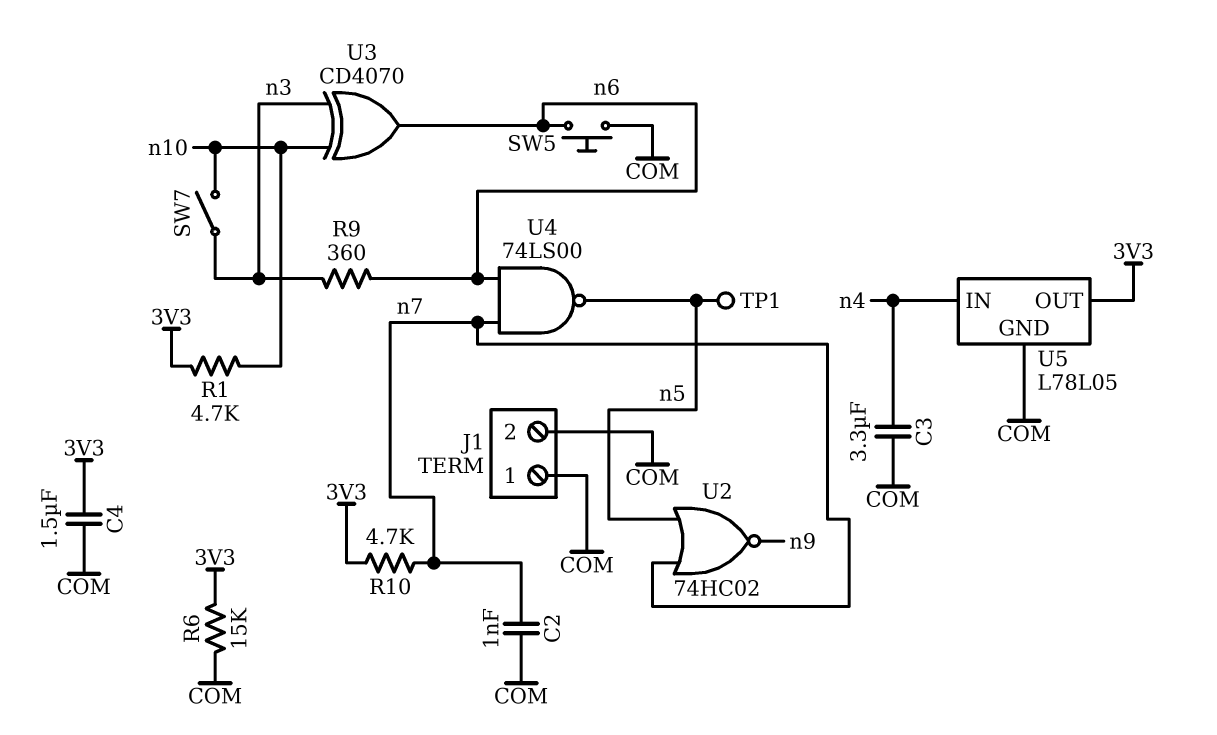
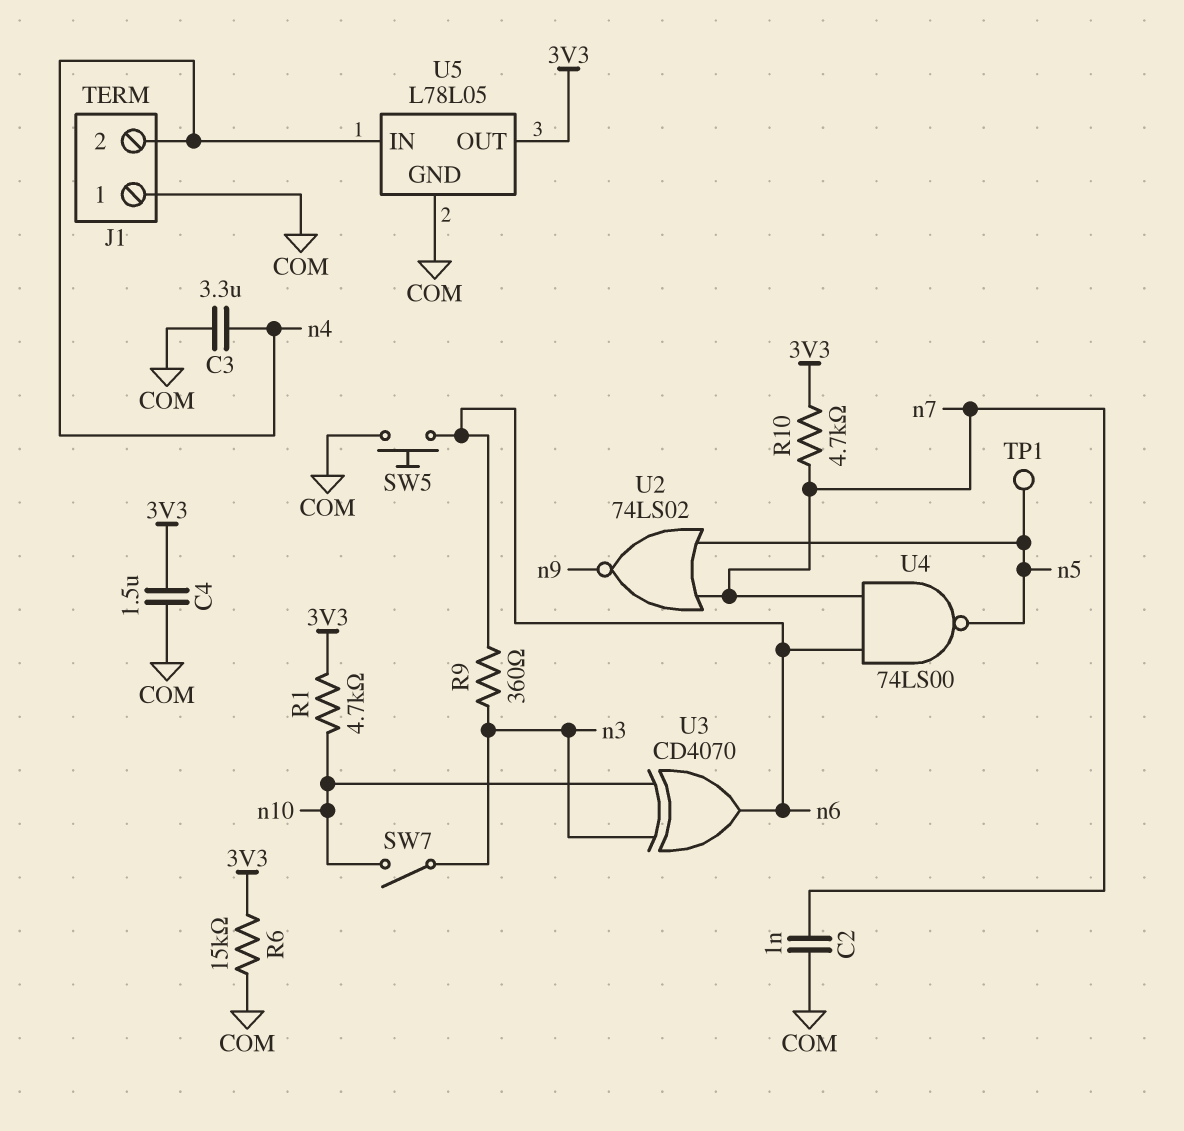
J1 pin 2: COM -> n4
U2: NOR 74HC02 (in n5, in n7, out n9) -> NOR 74LS02 (in n5, in n7, out n9)

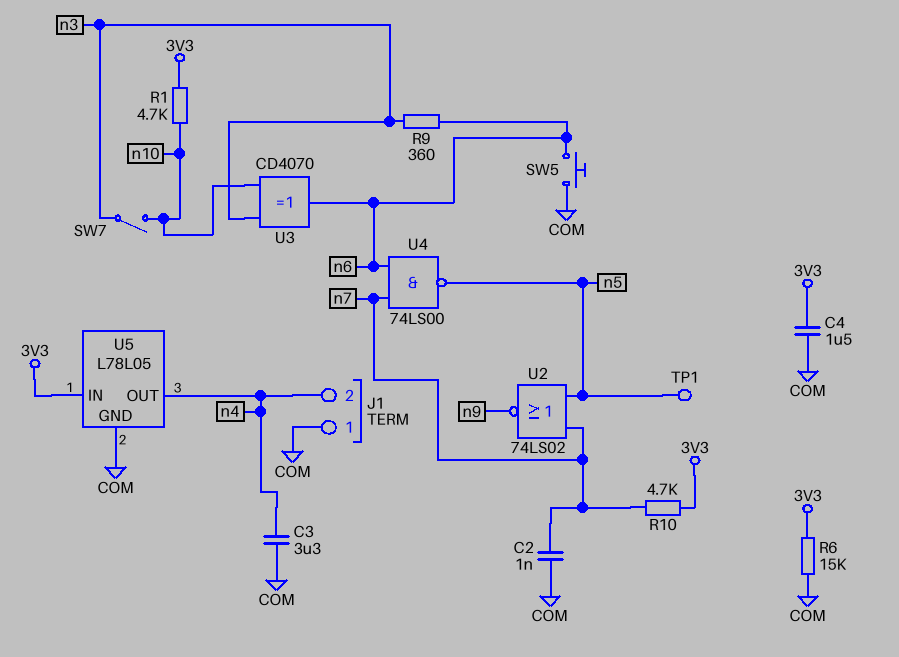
U5 pin IN: n4 -> 3V3
U5 pin OUT: 3V3 -> n4

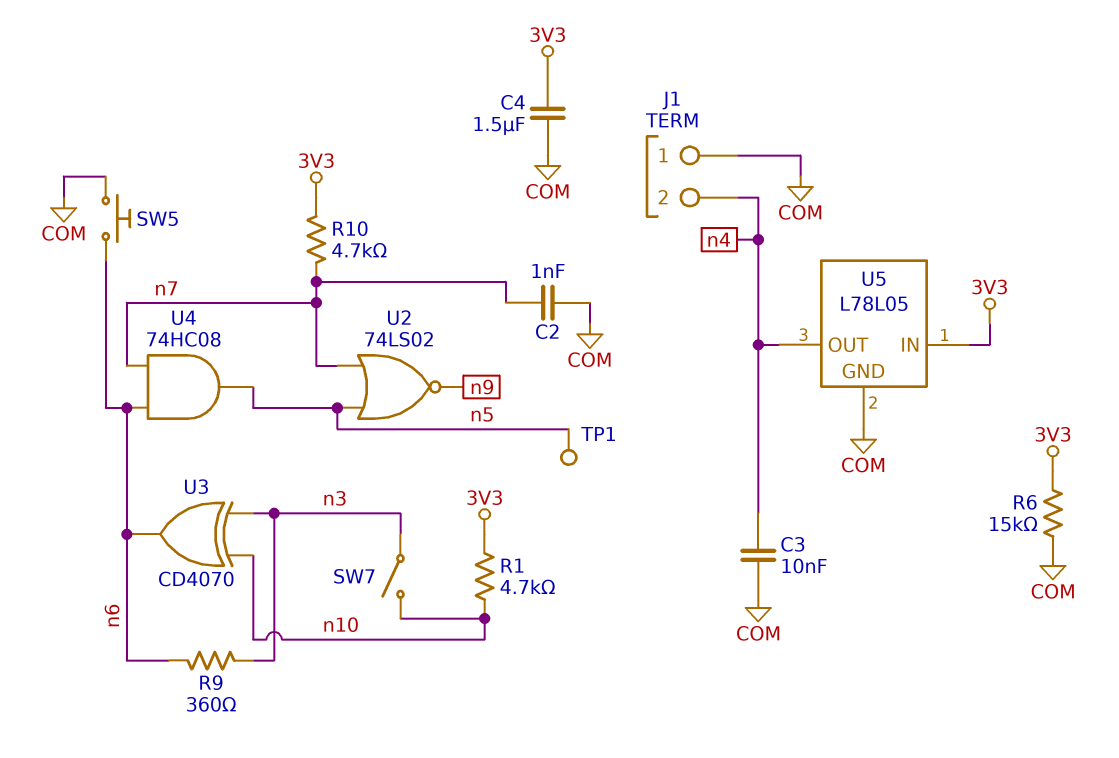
C3: 3.3uF (COM, n4) -> 10nF (COM, n4)
U4: NAND 74LS00 (in n6, in n7, out n5) -> AND 74HC08 (in n6, in n7, out n5)

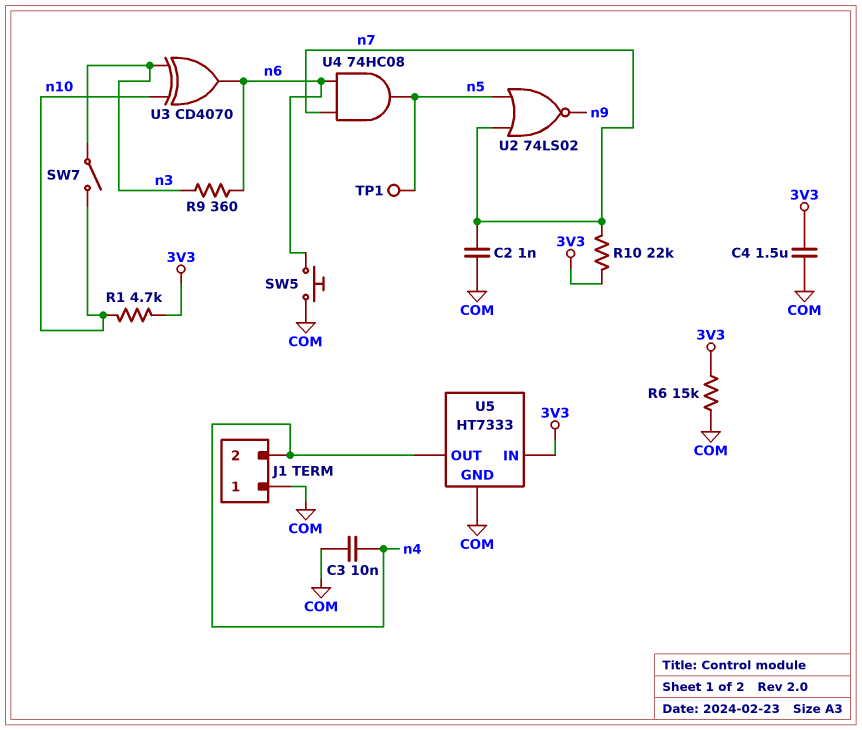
R10: 4.7k (3V3, n7) -> 22k (3V3, n7)
U5: L78L05 -> HT7333

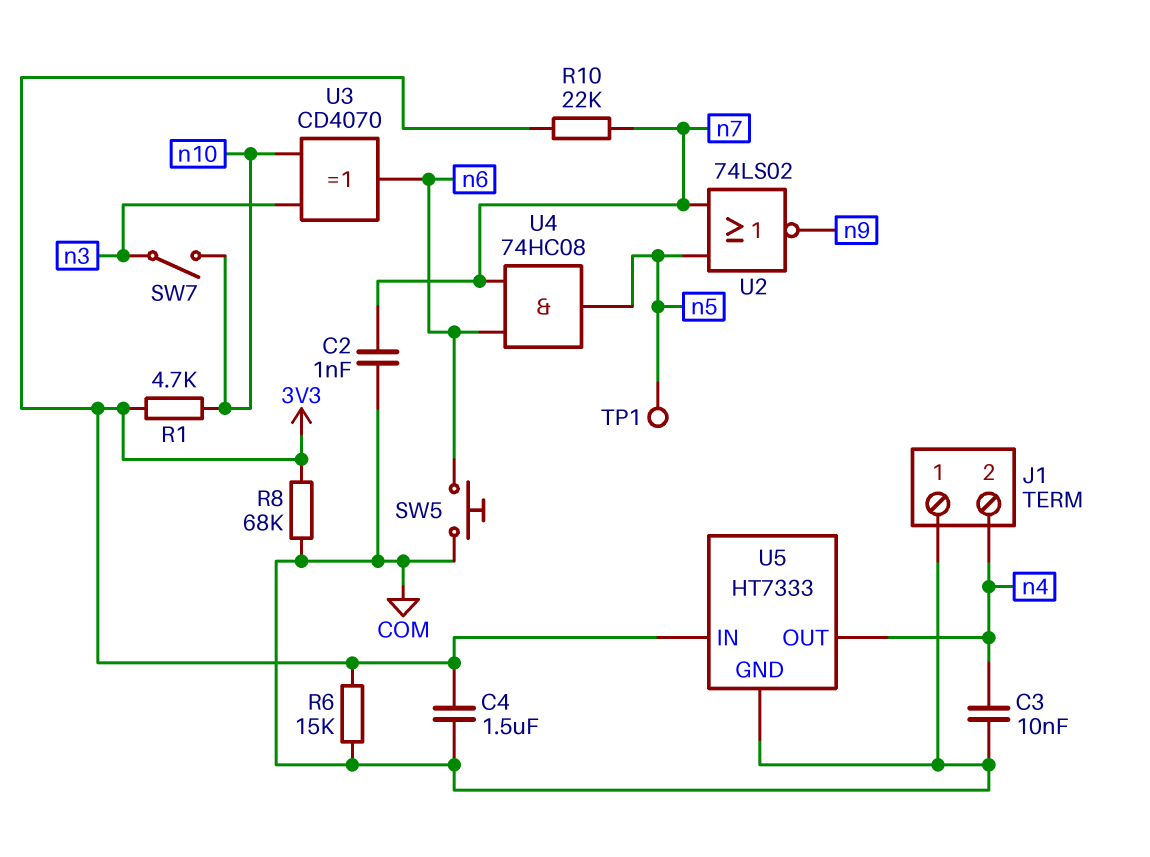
R8: none -> 68k (3V3, COM)
R9: 360 (n3, n6) -> none

